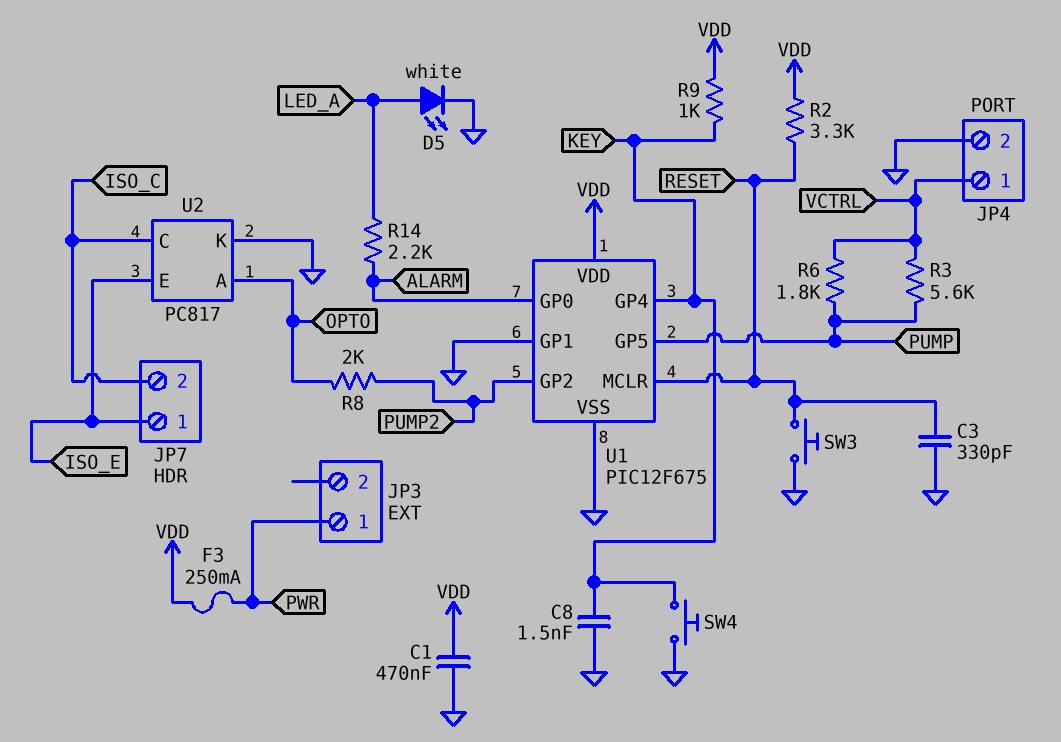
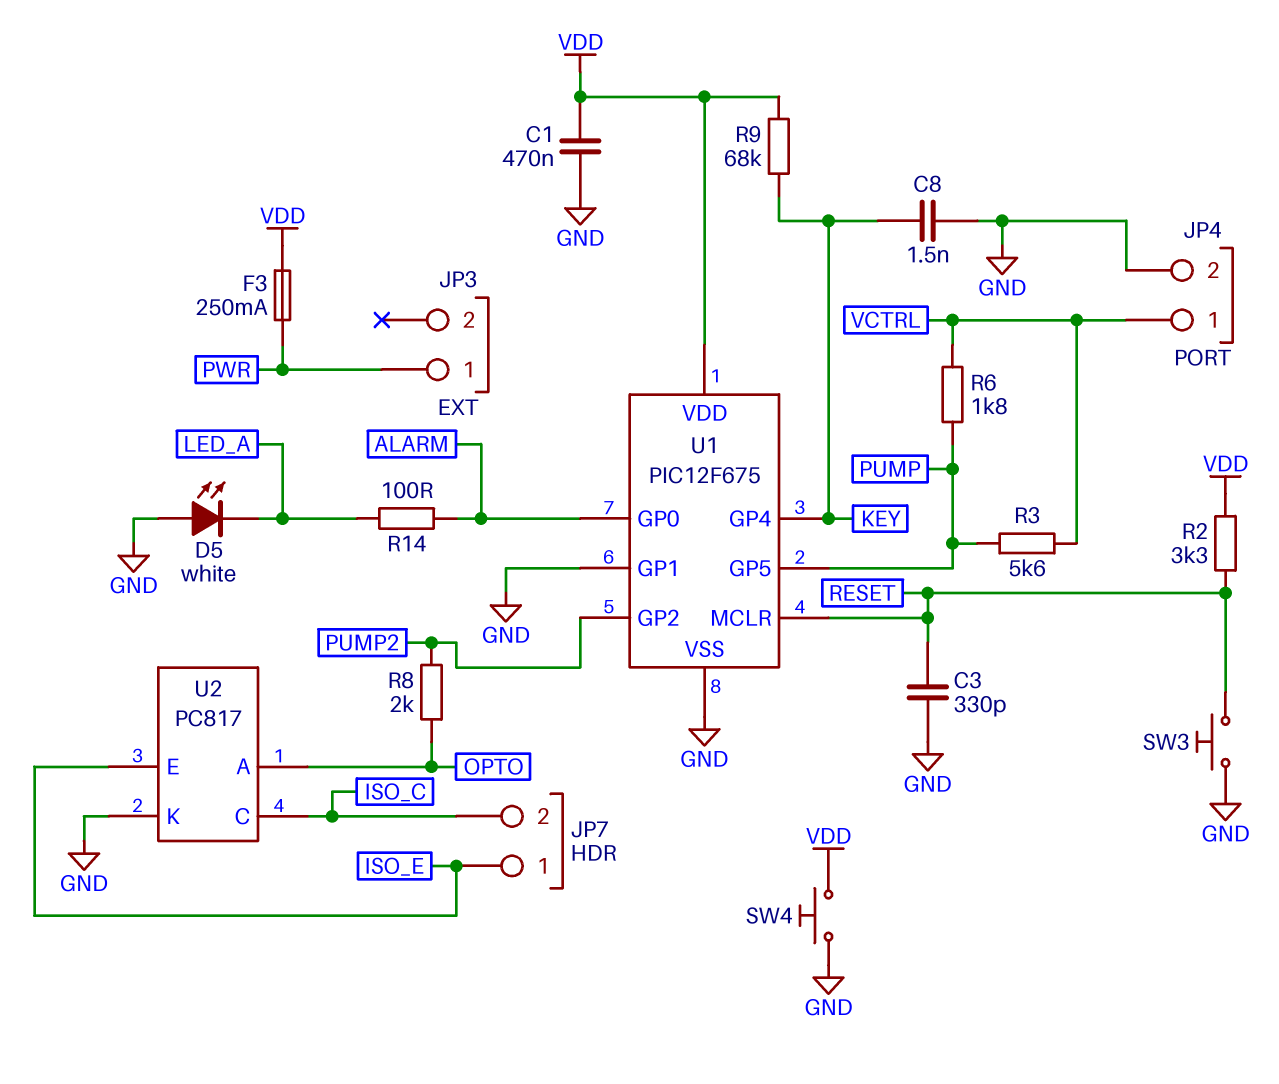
D5: LED white (A LED_A, K GND) -> LED white (A GND, K LED_A)
R9: 1k (KEY, VDD) -> 68k (KEY, VDD)
R14: 2.2k (ALARM, LED_A) -> 100 (ALARM, LED_A)
SW4: button (GND, KEY) -> button (GND, VDD)

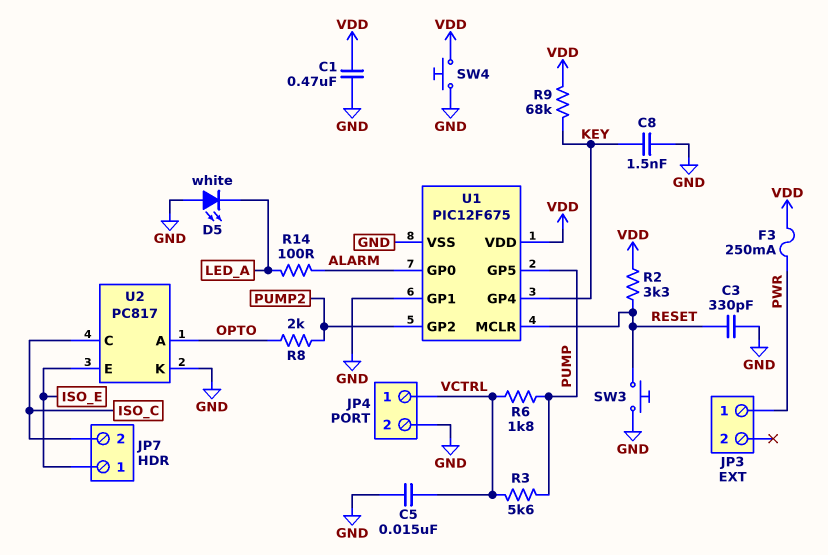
C5: none -> 15nF (GND, VCTRL)

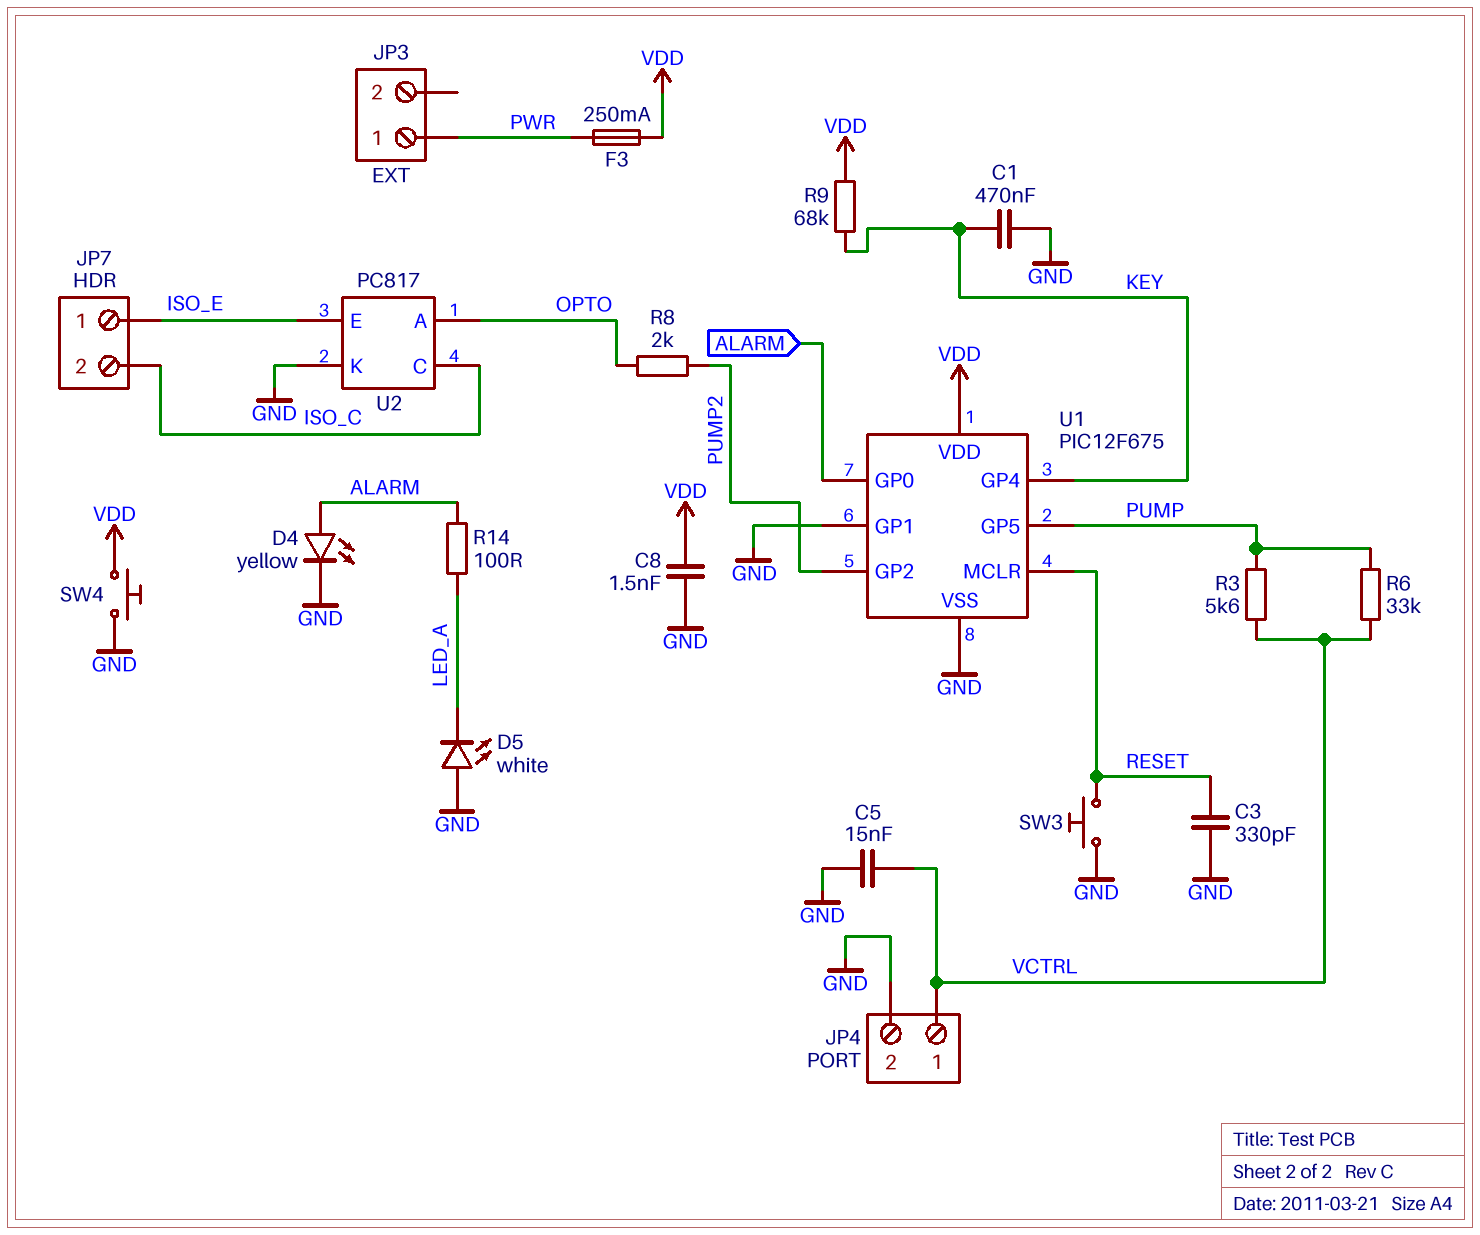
C1: 470nF (GND, VDD) -> 470nF (GND, KEY)
C8: 1.5nF (GND, KEY) -> 1.5nF (GND, VDD)
D4: none -> LED yellow (A ALARM, K GND)
R2: 3.3k (RESET, VDD) -> none
R6: 1.8k (PUMP, VCTRL) -> 33k (PUMP, VCTRL)

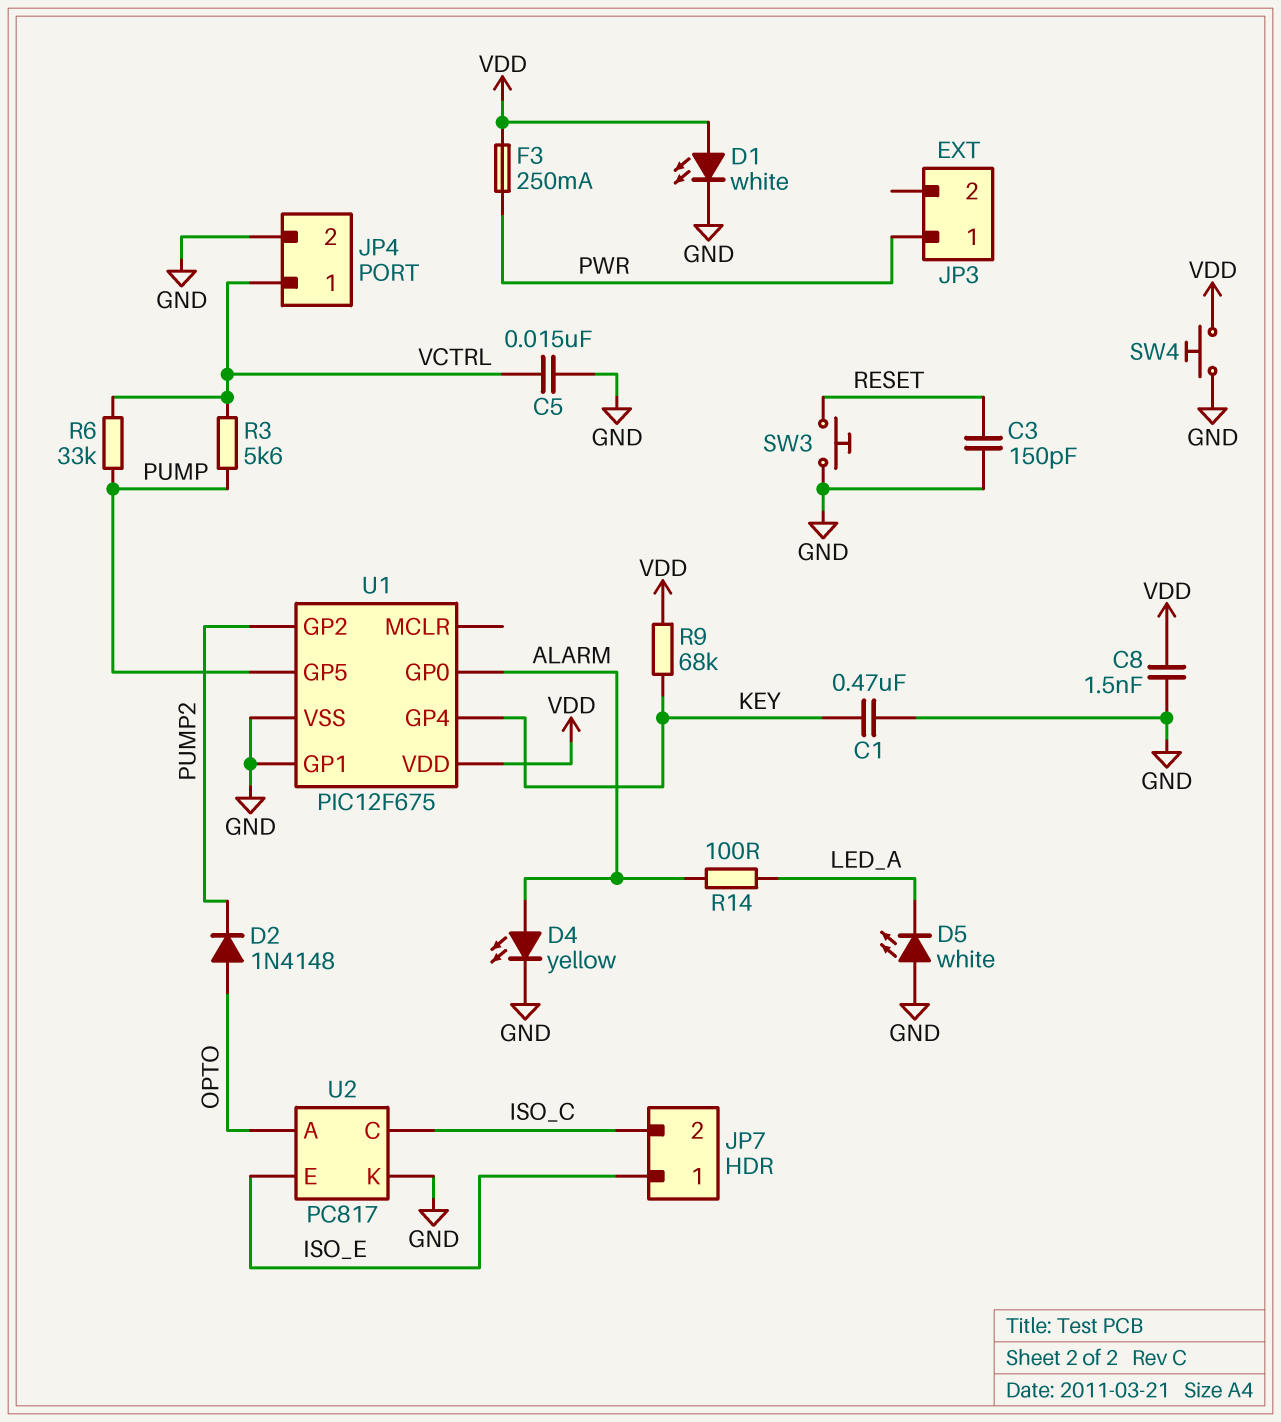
C3: 330pF (GND, RESET) -> 150pF (GND, RESET)
D1: none -> LED white (A VDD, K GND)
D2: none -> diode 1N4148 (A OPTO, K PUMP2)
R8: 2k (OPTO, PUMP2) -> none
U1 pin MCLR: RESET -> none

